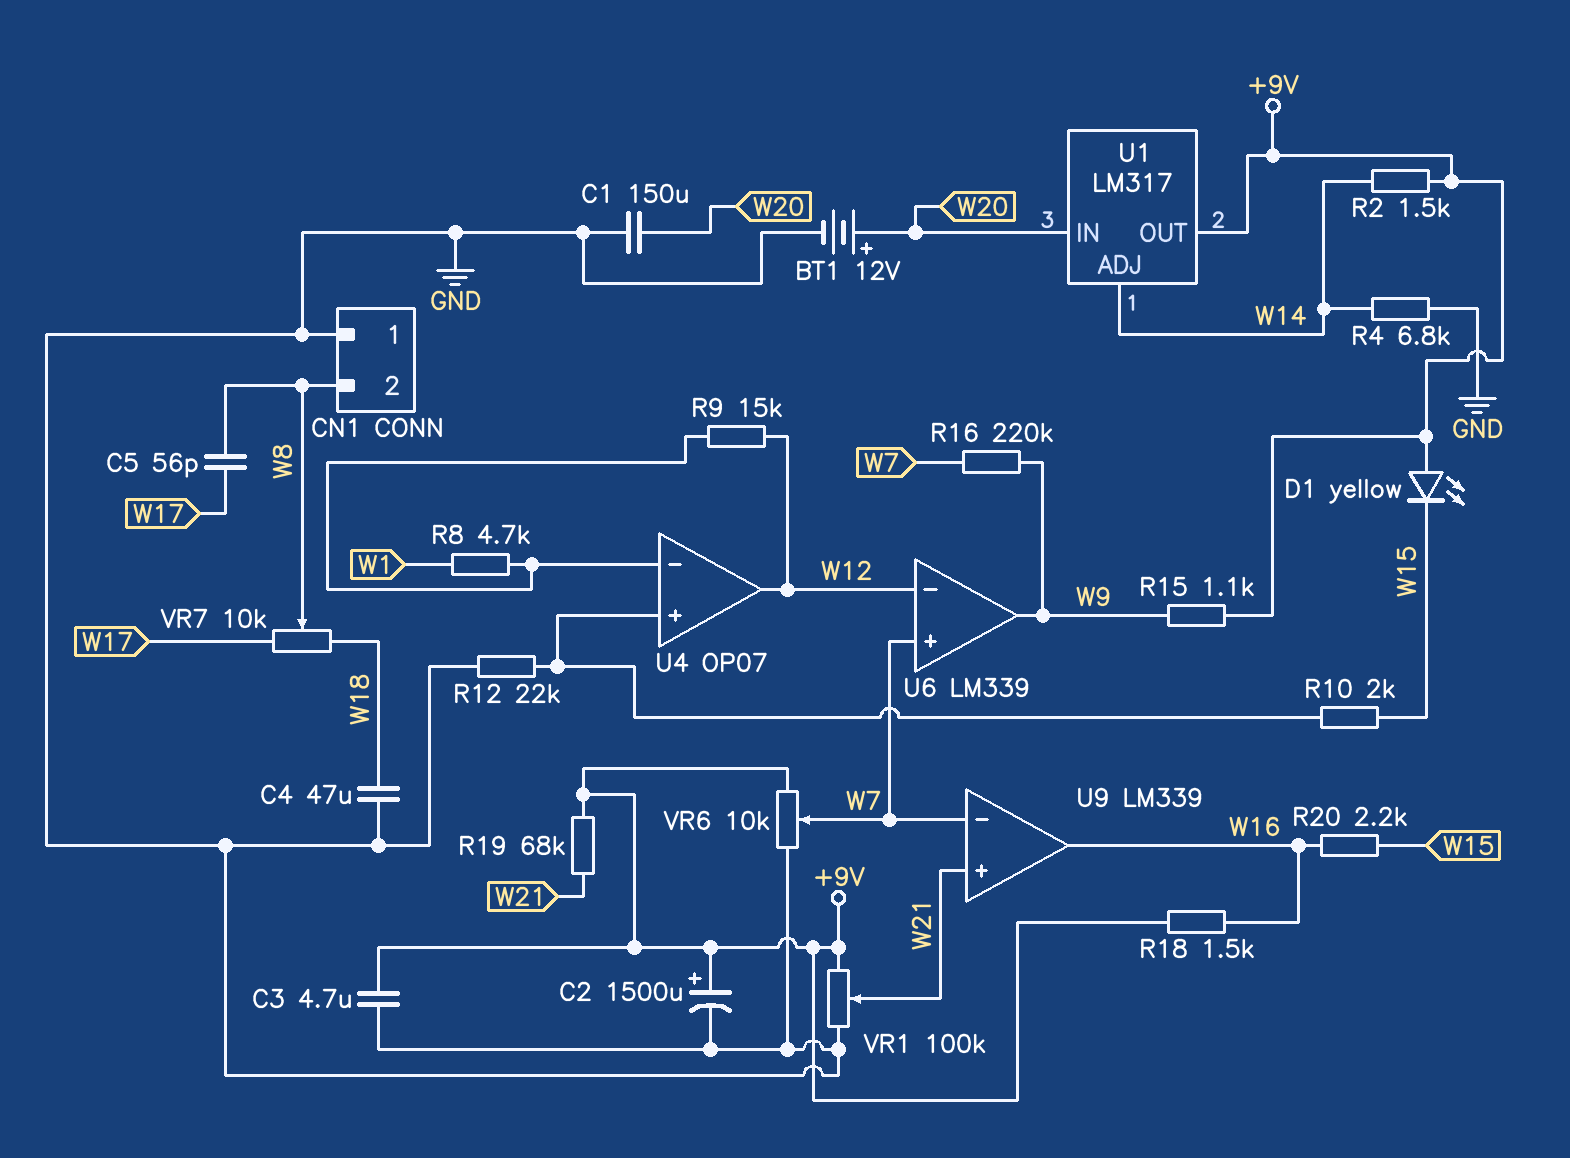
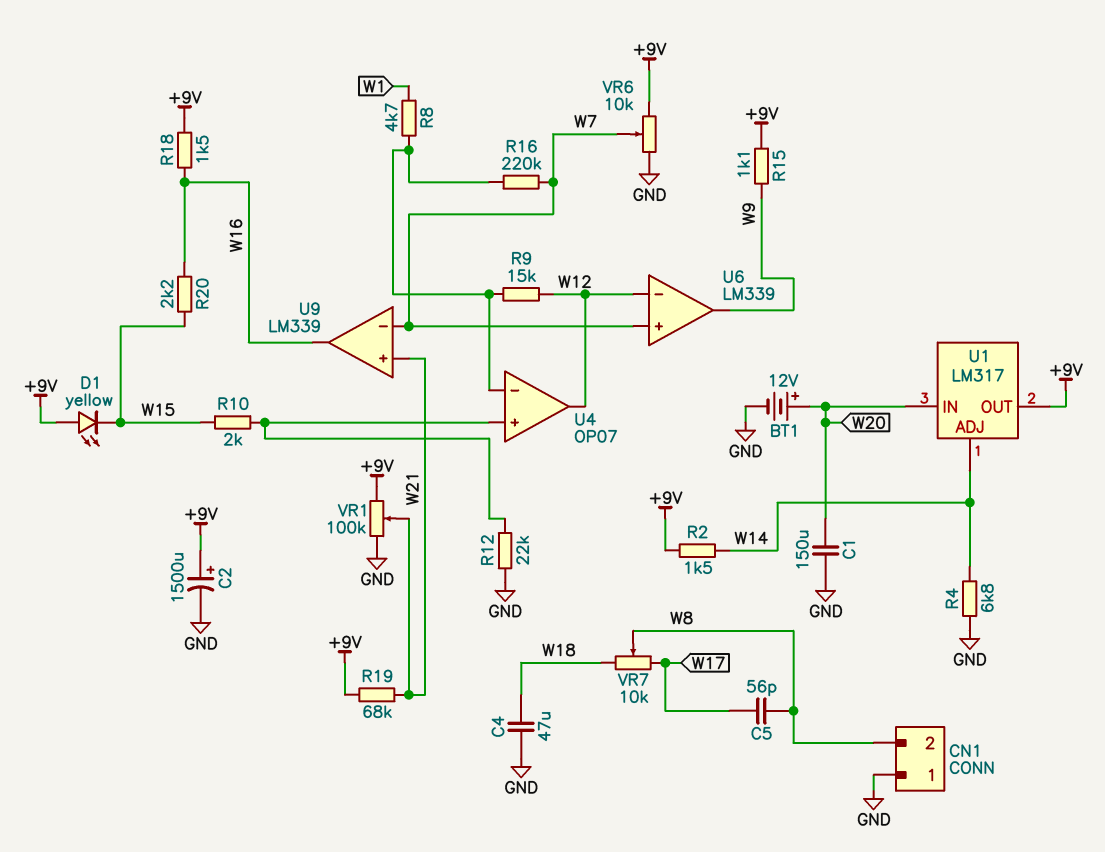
C3: 4.7uF (+9V, GND) -> none
R16: 220k (W7, W9) -> 220k (U4/in-, W7)

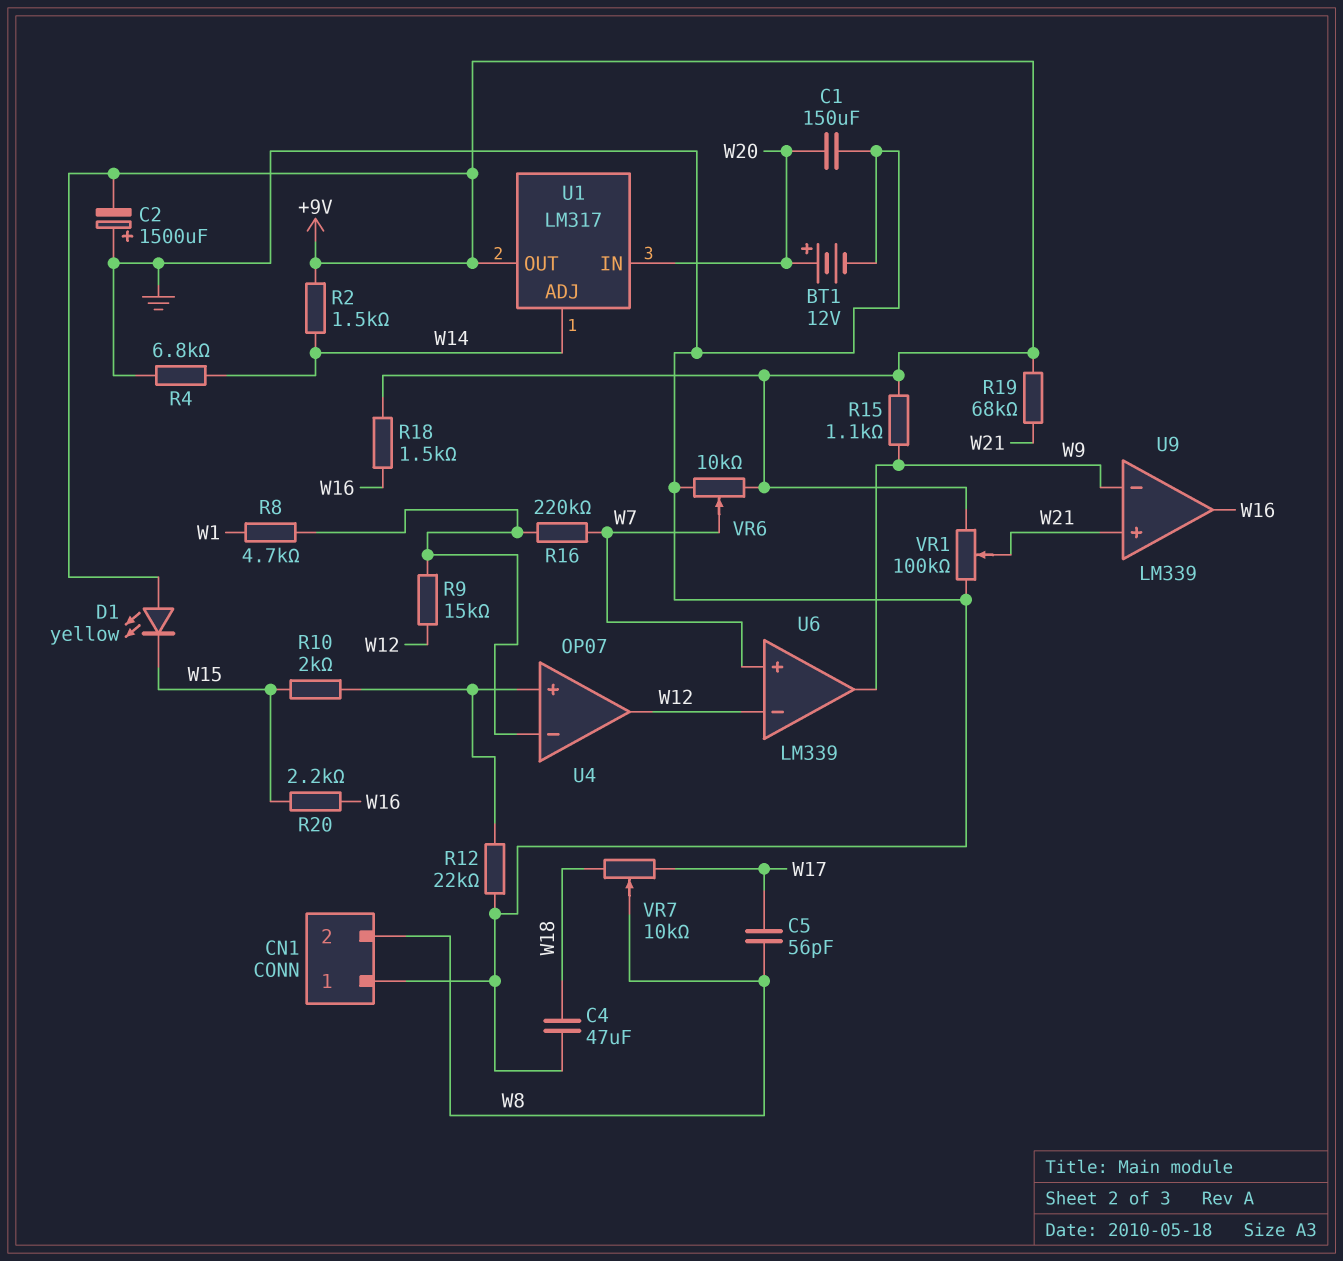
C2: 1500uF (plus +9V, minus GND) -> 1500uF (plus GND, minus +9V)
U9 pin in-: W7 -> W9

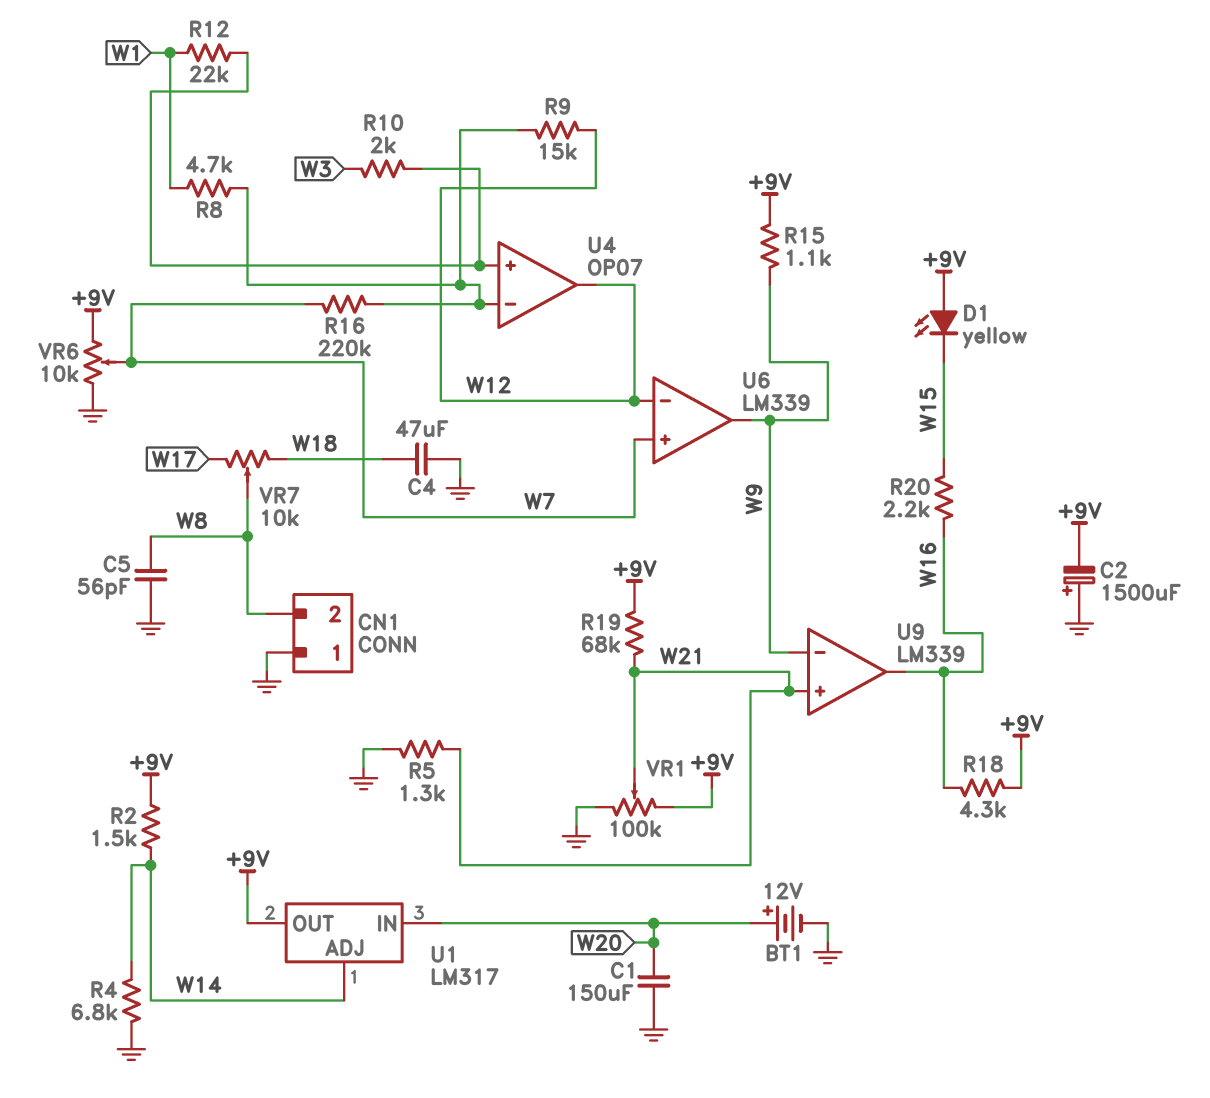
C5: 56pF (W8, W17) -> 56pF (GND, W8)
R5: none -> 1.3k (GND, W21)
R10: 2k (U4/in+, W15) -> 2k (U4/in+, W3)
R12: 22k (GND, U4/in+) -> 22k (U4/in+, W1)
R18: 1.5k (+9V, W16) -> 4.3k (+9V, W16)

